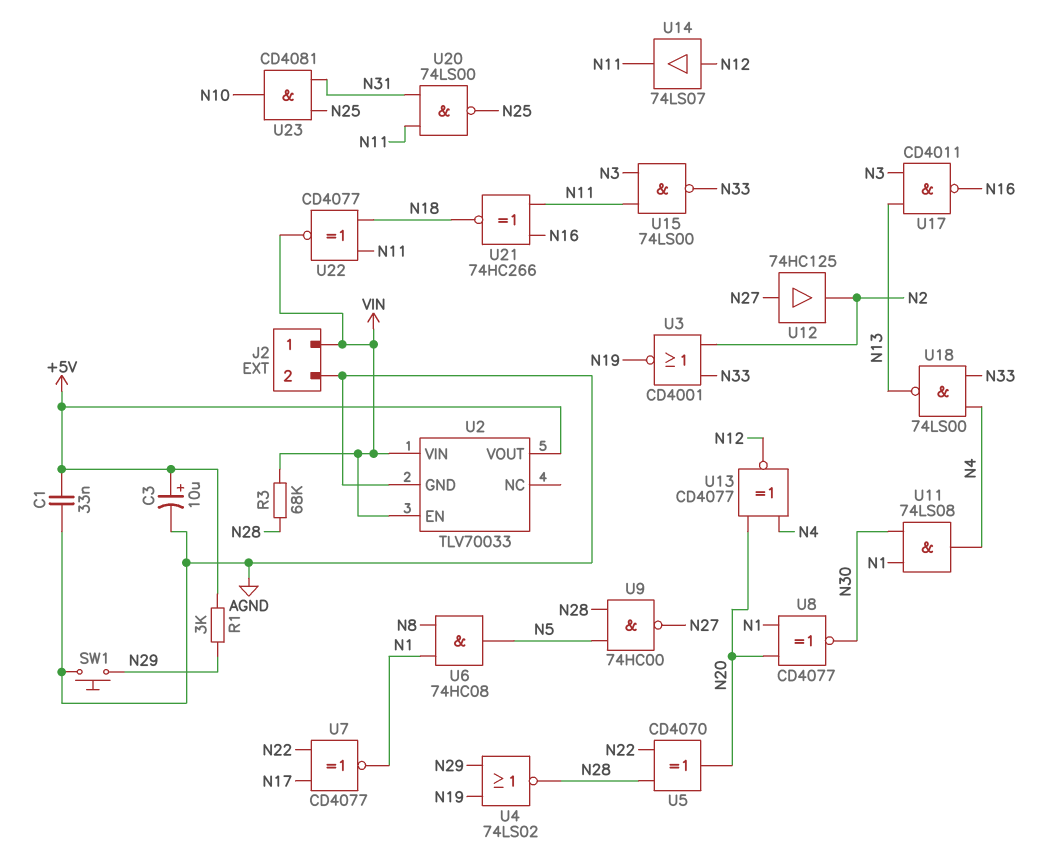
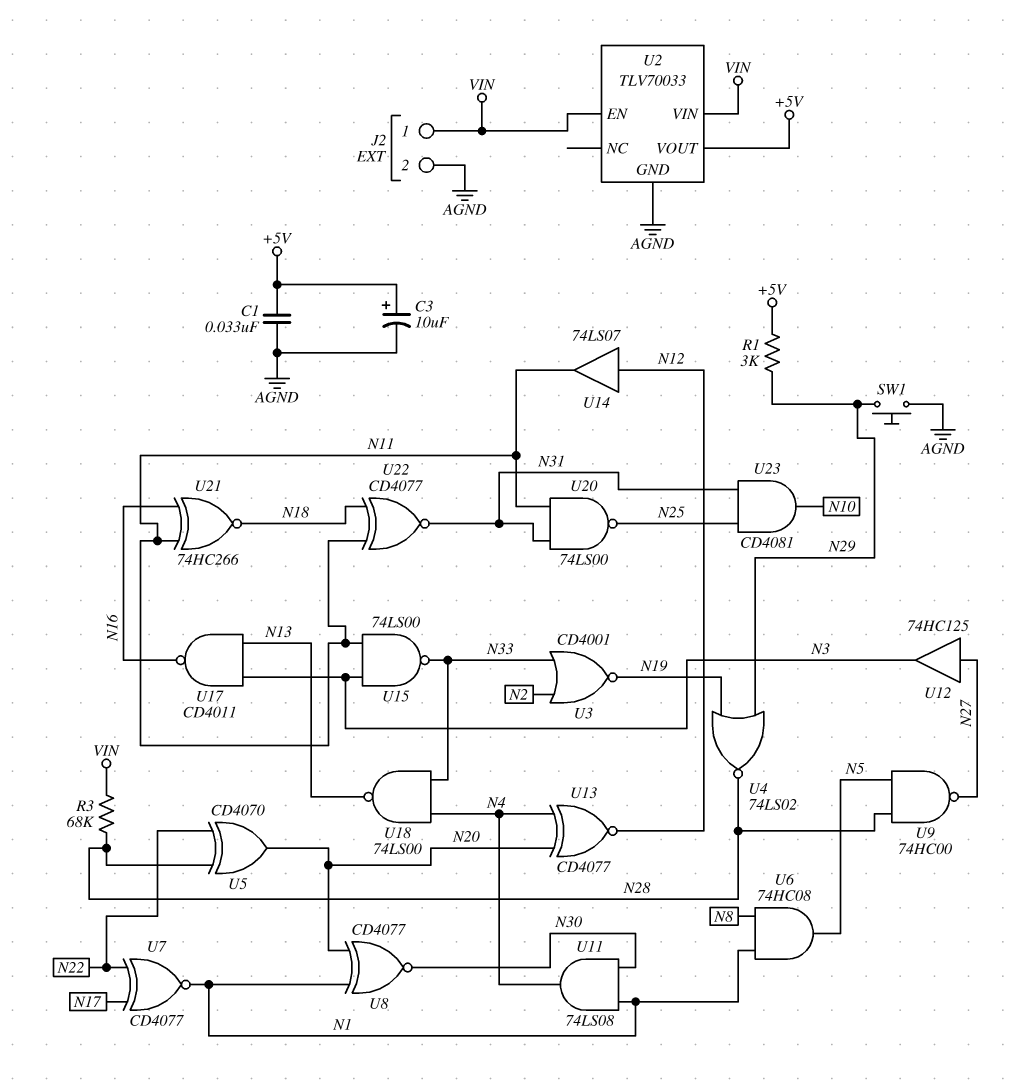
U12: buffer 74HC125 (in N27, out N2) -> buffer 74HC125 (in N27, out N3)
U22: XNOR CD4077 (in N11, in N18, out VIN) -> XNOR CD4077 (in N11, in N18, out N31)

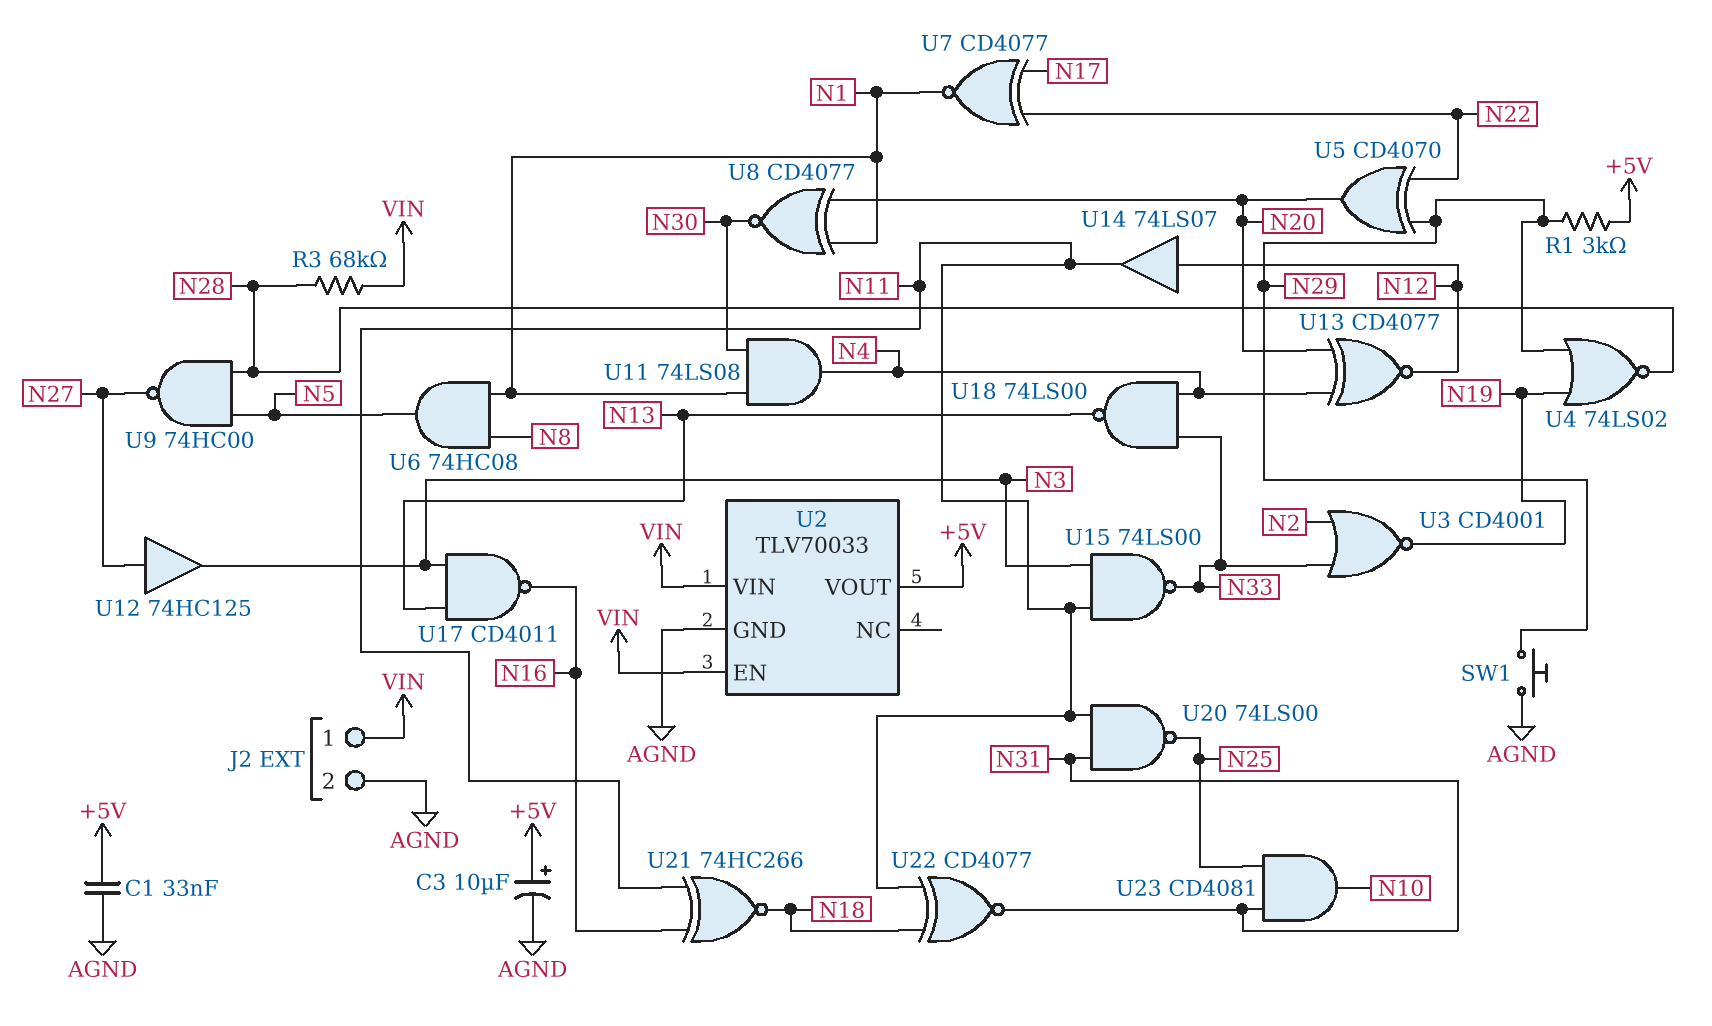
U5: XOR CD4070 (in N22, in N28, out N20) -> XOR CD4070 (in N22, in N29, out N20)

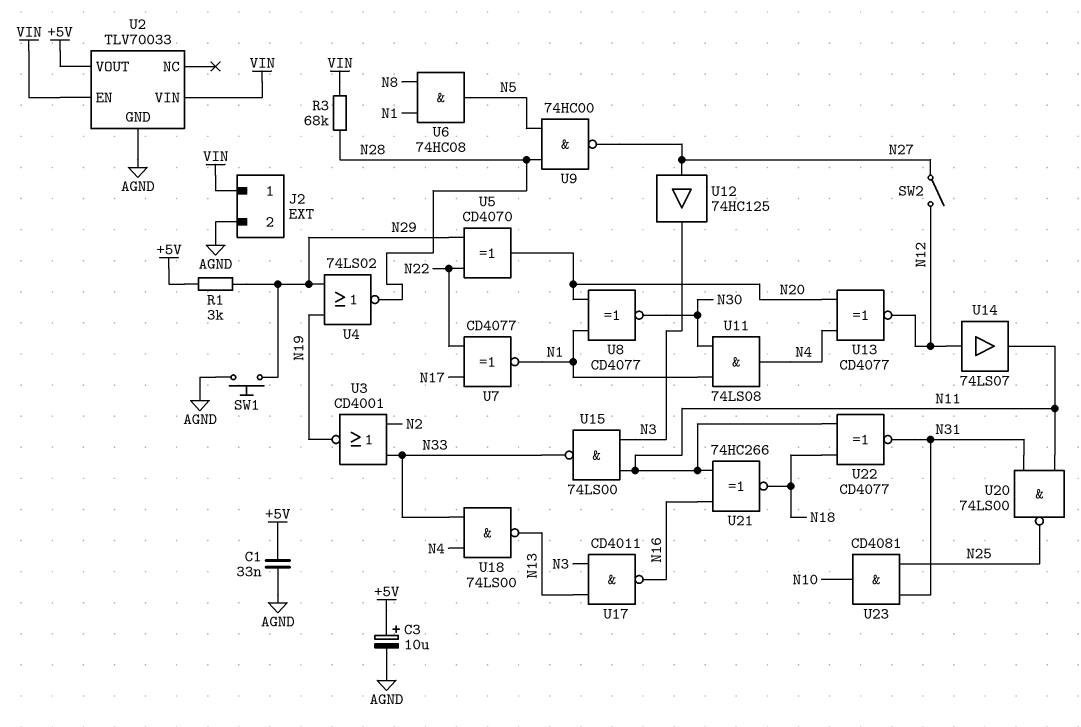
SW2: none -> switch (N12, N27)

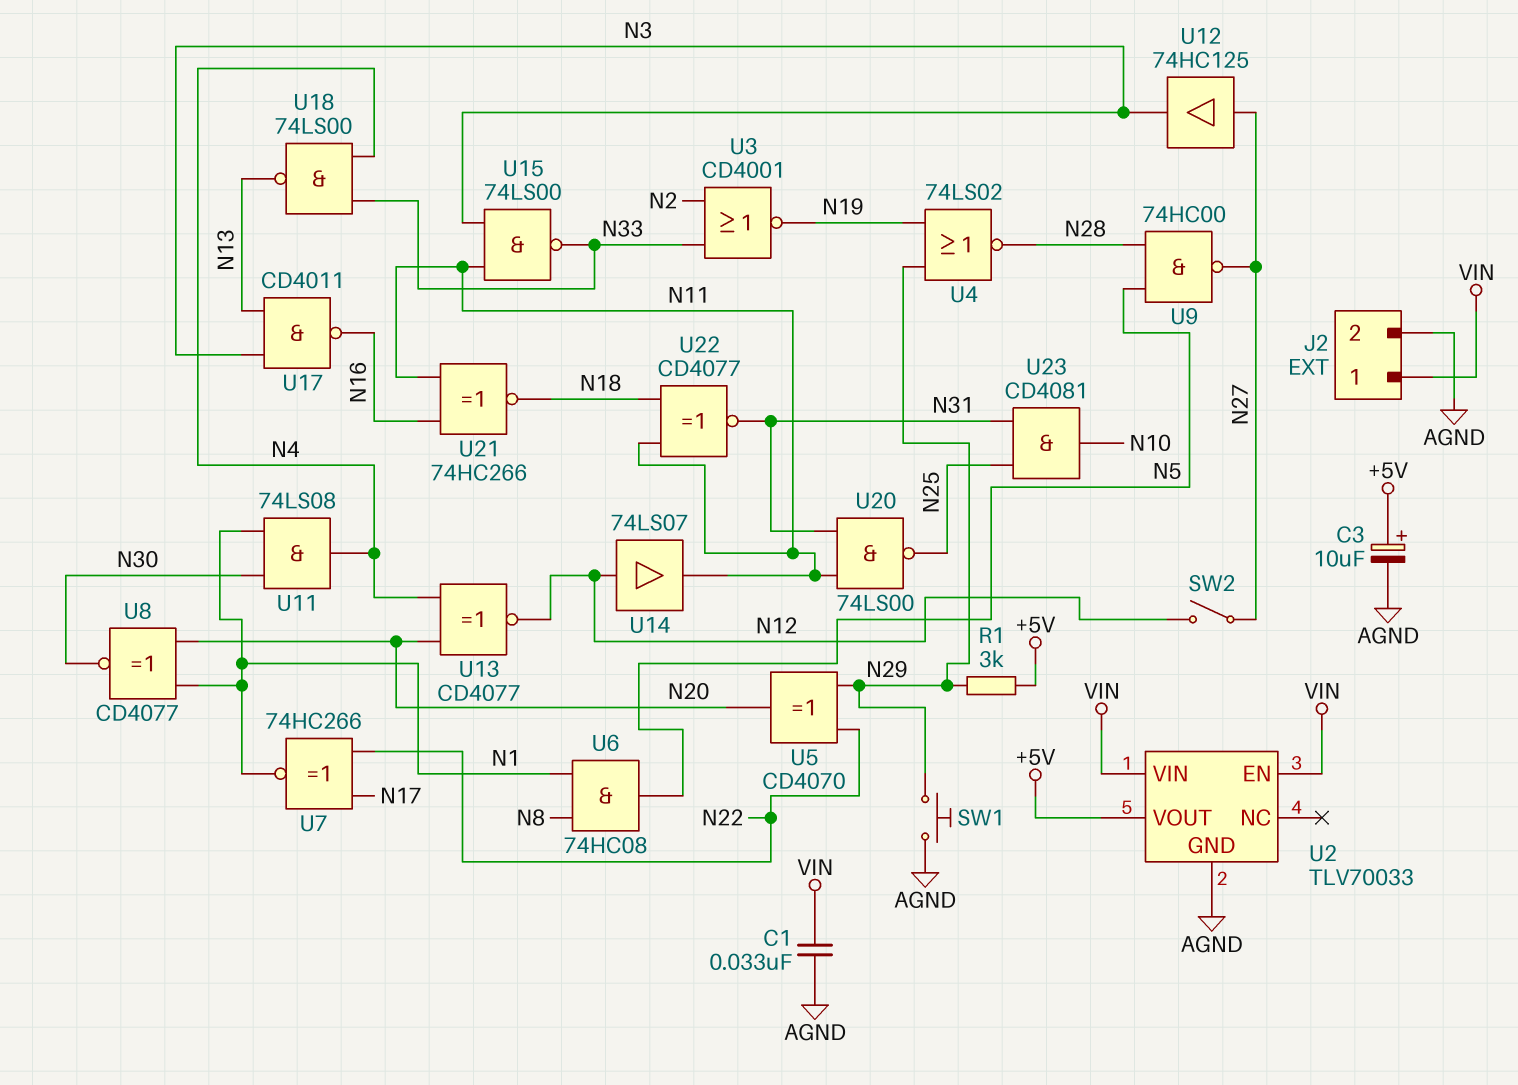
C1: 33nF (+5V, AGND) -> 33nF (AGND, VIN)
R3: 68k (N28, VIN) -> none
U7: XNOR CD4077 (in N17, in N22, out N1) -> XNOR 74HC266 (in N17, in N22, out N1)

